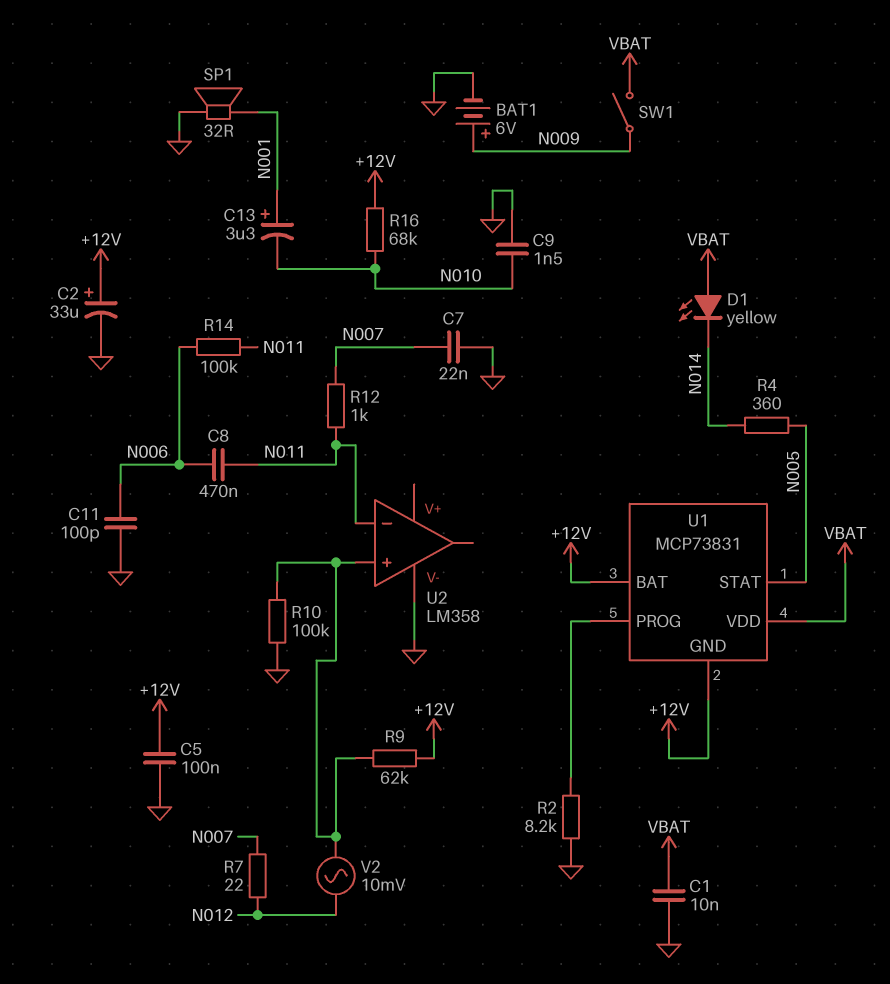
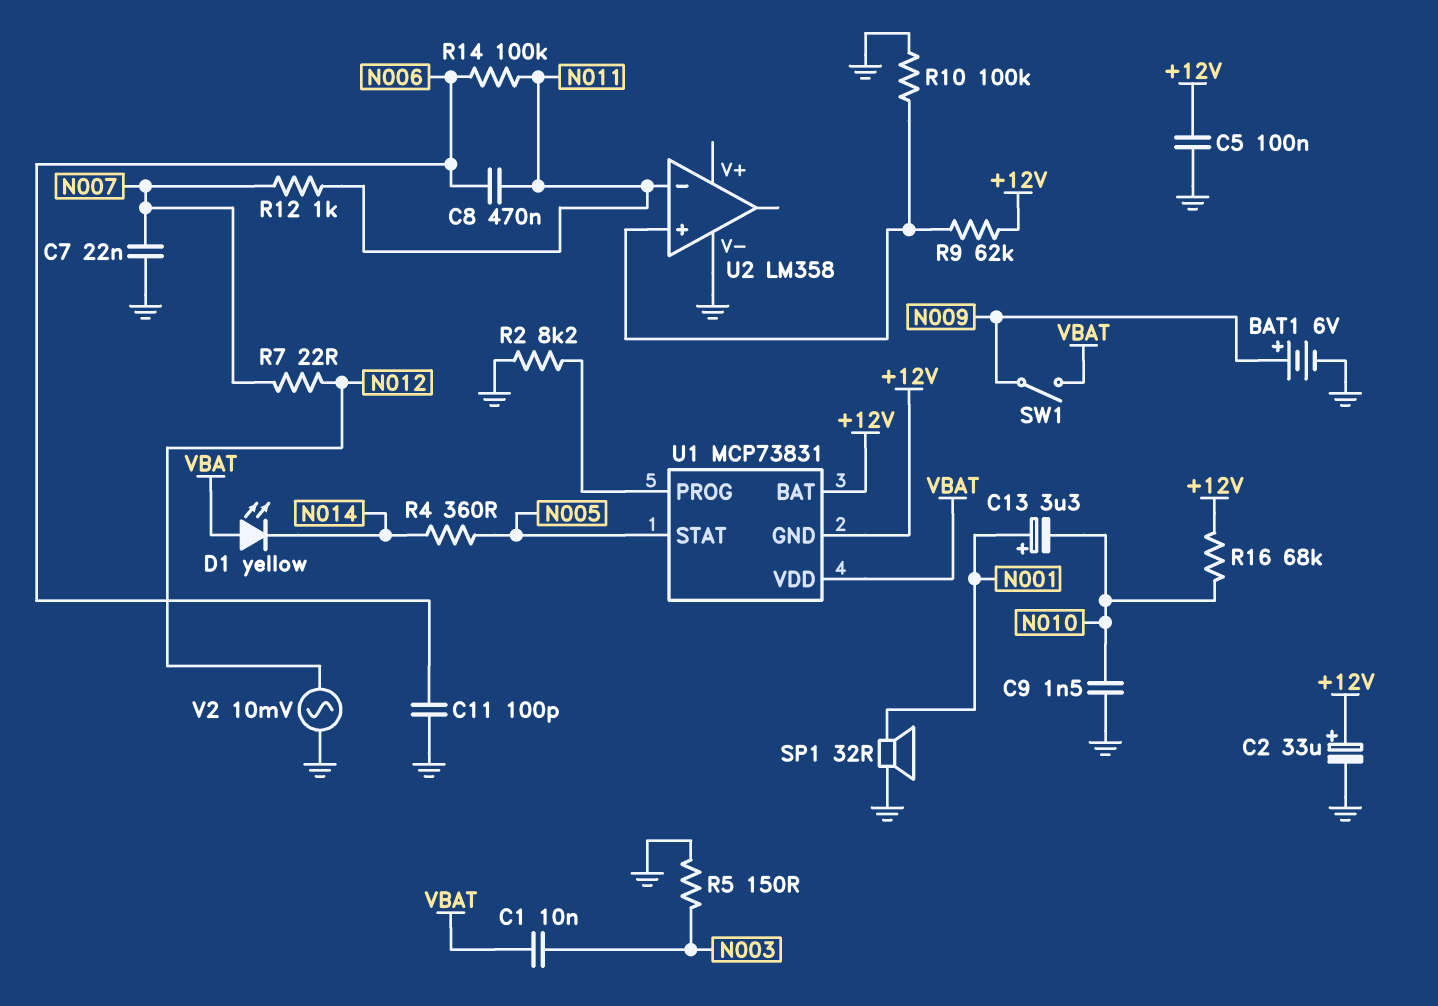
C1: 10nF (GND, VBAT) -> 10nF (N003, VBAT)
R5: none -> 150 (GND, N003)
V2: AC 10mV (N012, U2/in+) -> AC 10mV (GND, N012)

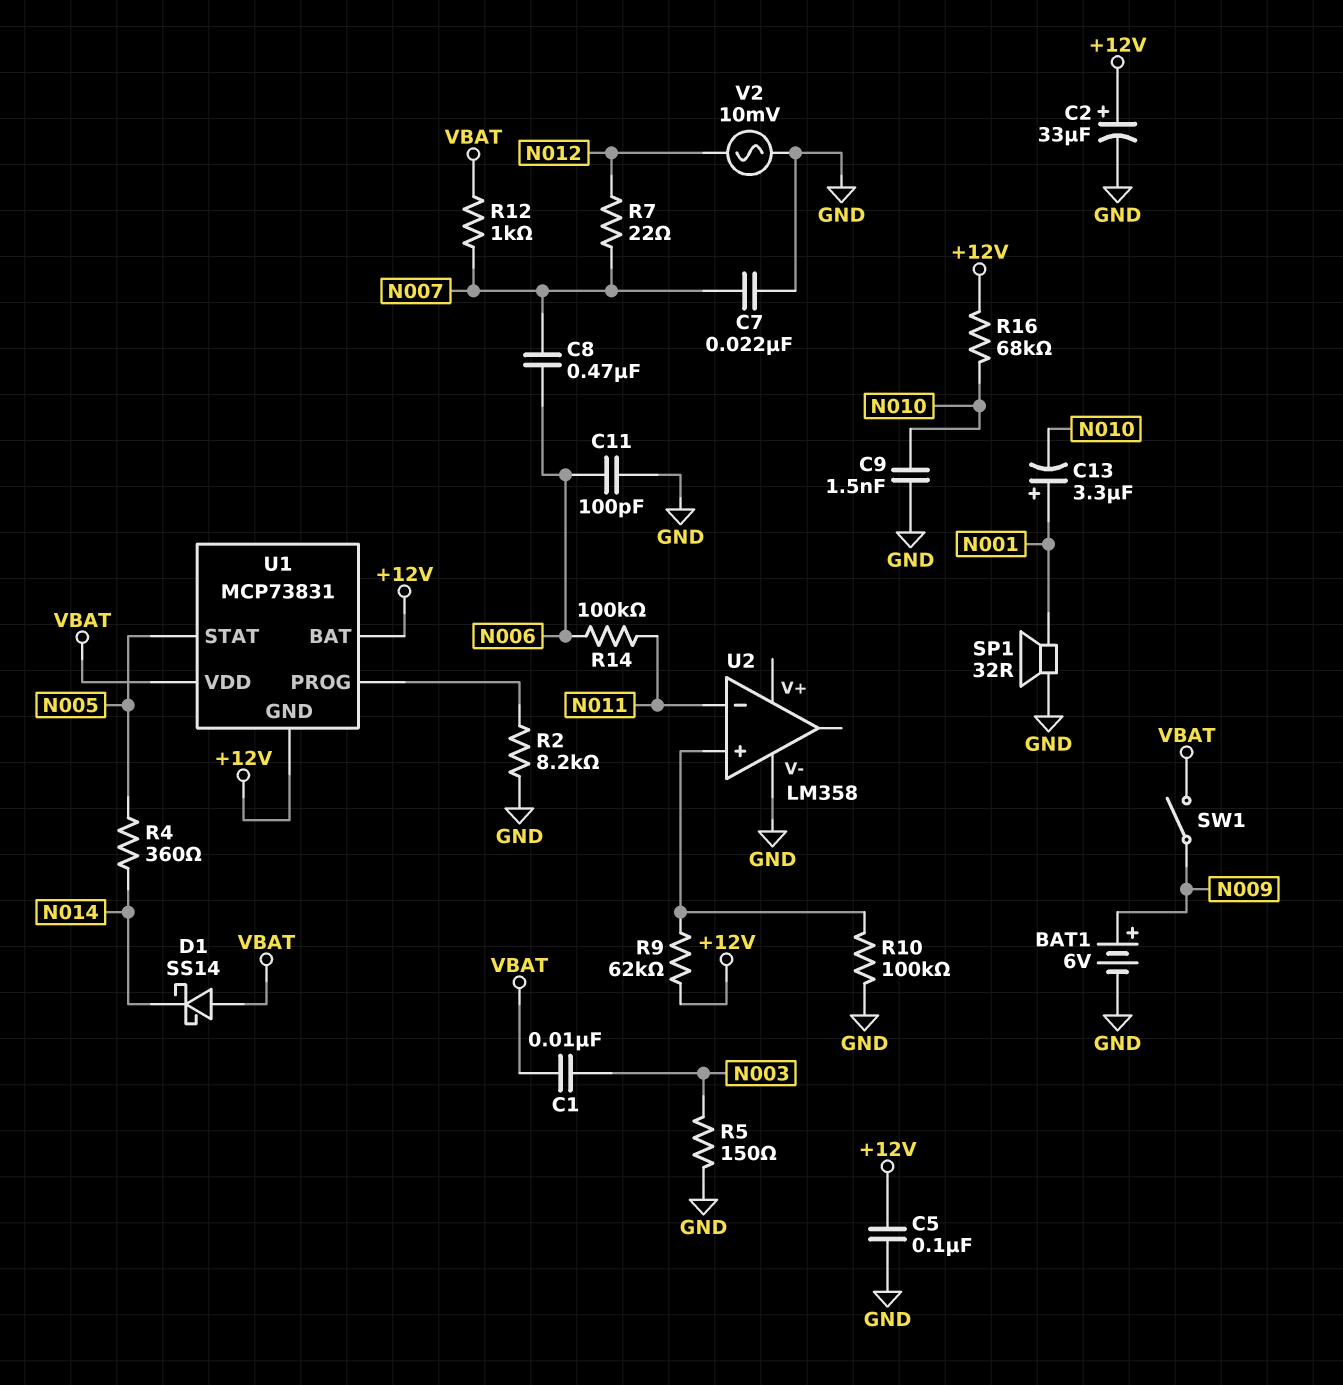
C8: 470nF (N006, N011) -> 470nF (N006, N007)
D1: LED yellow (A VBAT, K N014) -> schottky SS14 (A VBAT, K N014)
R12: 1k (N007, N011) -> 1k (N007, VBAT)

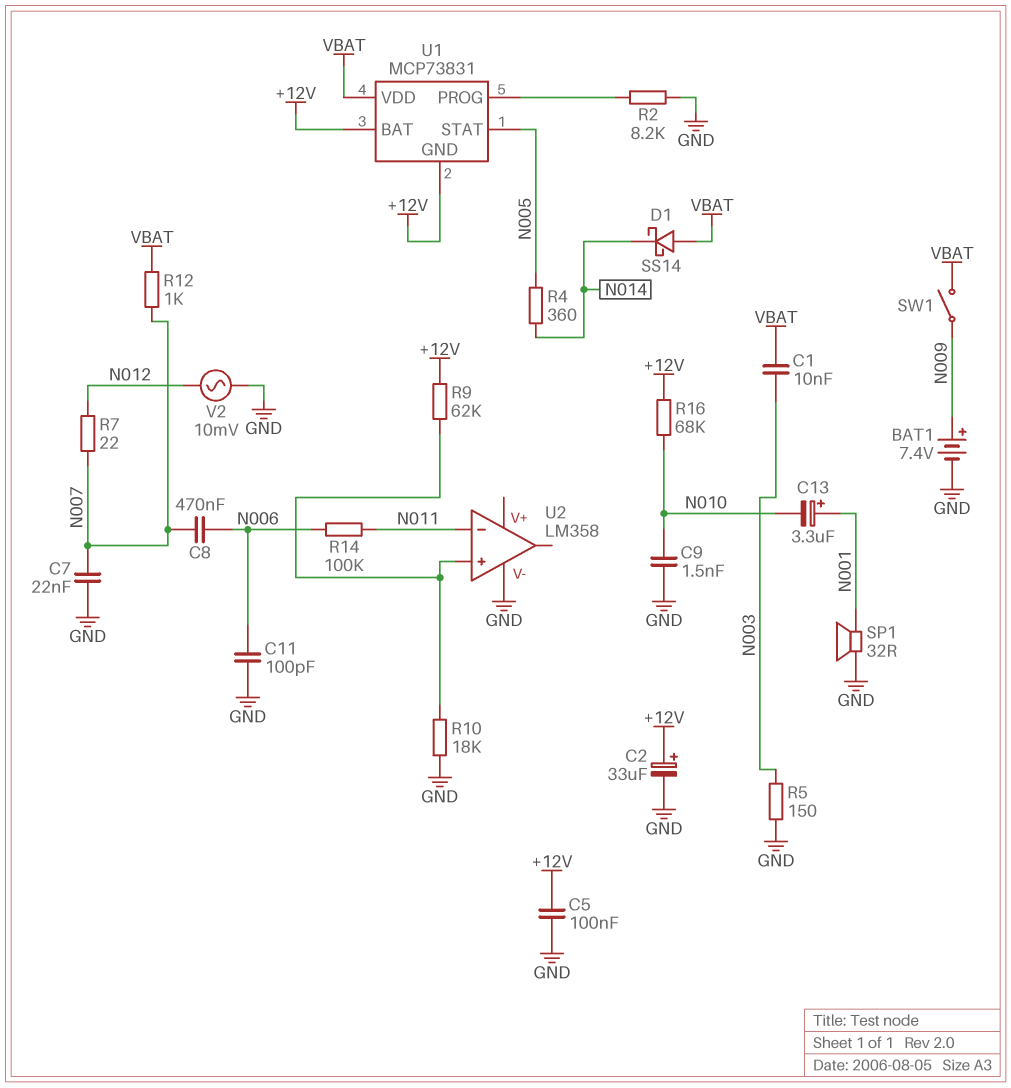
BAT1: 6V (plus N009, minus GND) -> 7.4V (plus N009, minus GND)
R10: 100k (GND, U2/in+) -> 18k (GND, U2/in+)

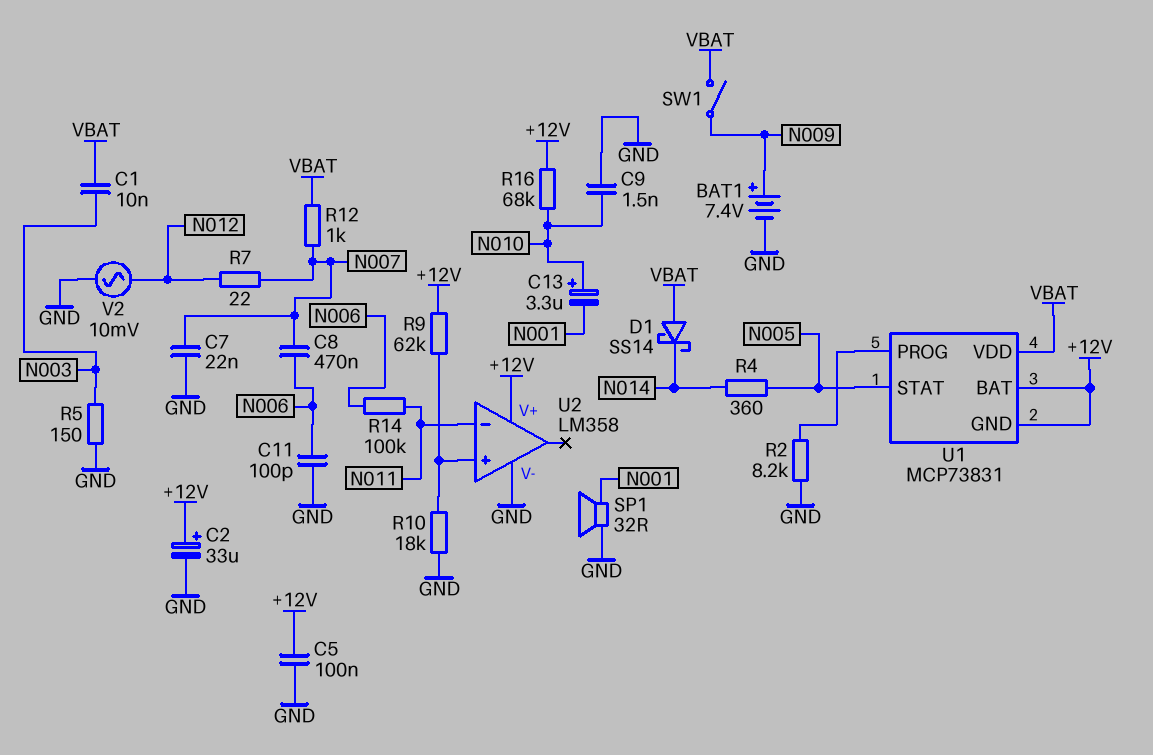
C13: 3.3uF (plus N001, minus N010) -> 3.3uF (plus N010, minus N001)
U2 pin V+: none -> +12V

